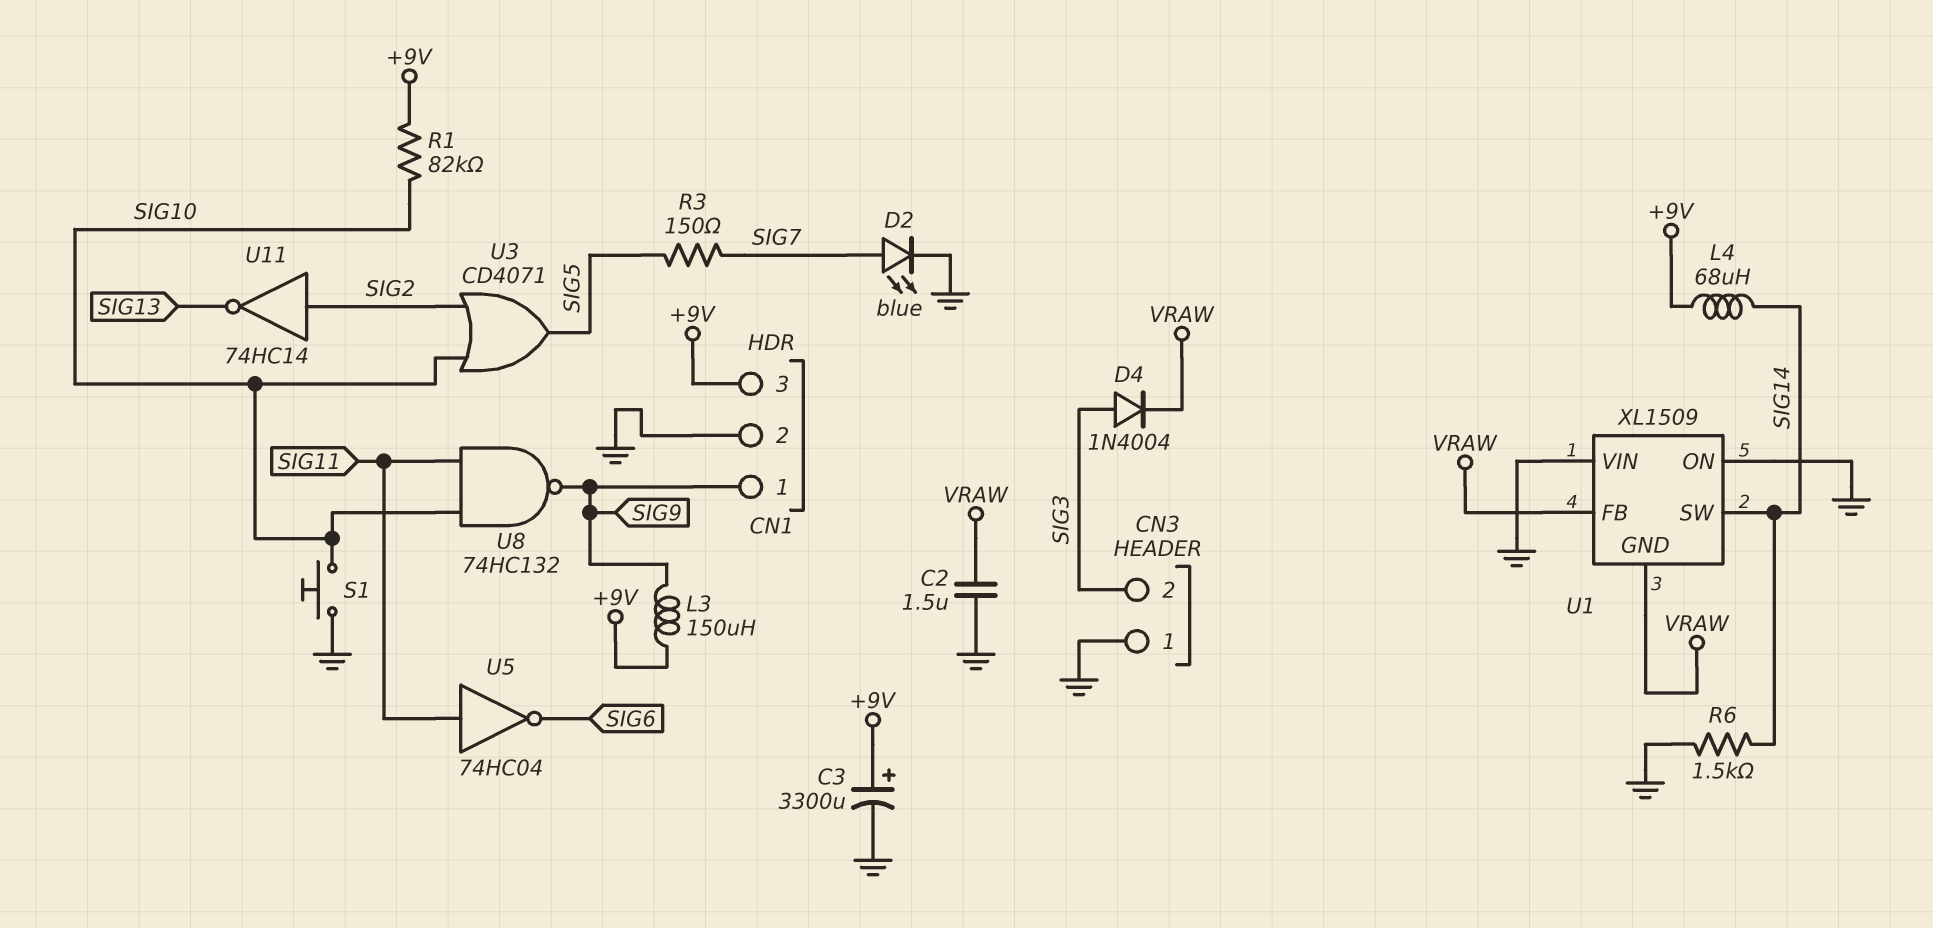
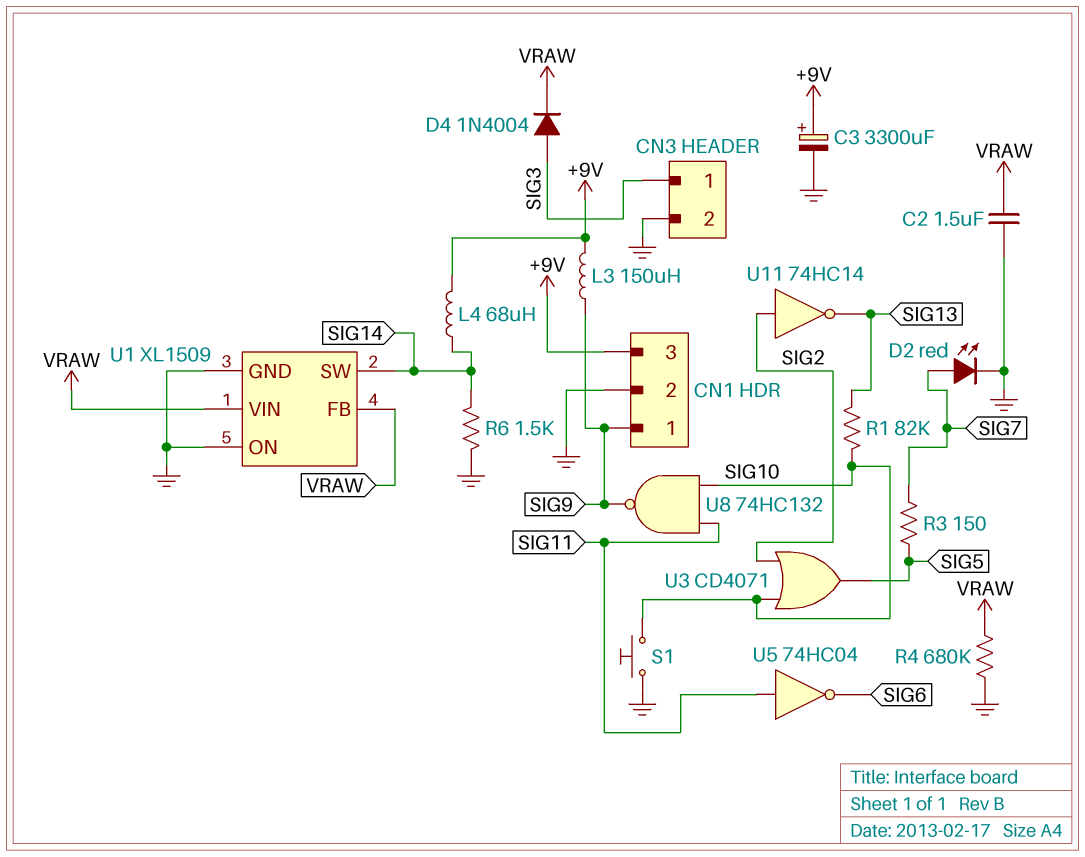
CN3 pin 1: GND -> SIG3
CN3 pin 2: SIG3 -> GND
D2: LED blue (A SIG7, K GND) -> LED red (A SIG7, K GND)
R1: 82k (+9V, SIG10) -> 82k (SIG10, SIG13)
R4: none -> 680k (GND, VRAW)
U1 pin GND: VRAW -> GND
U1 pin VIN: GND -> VRAW

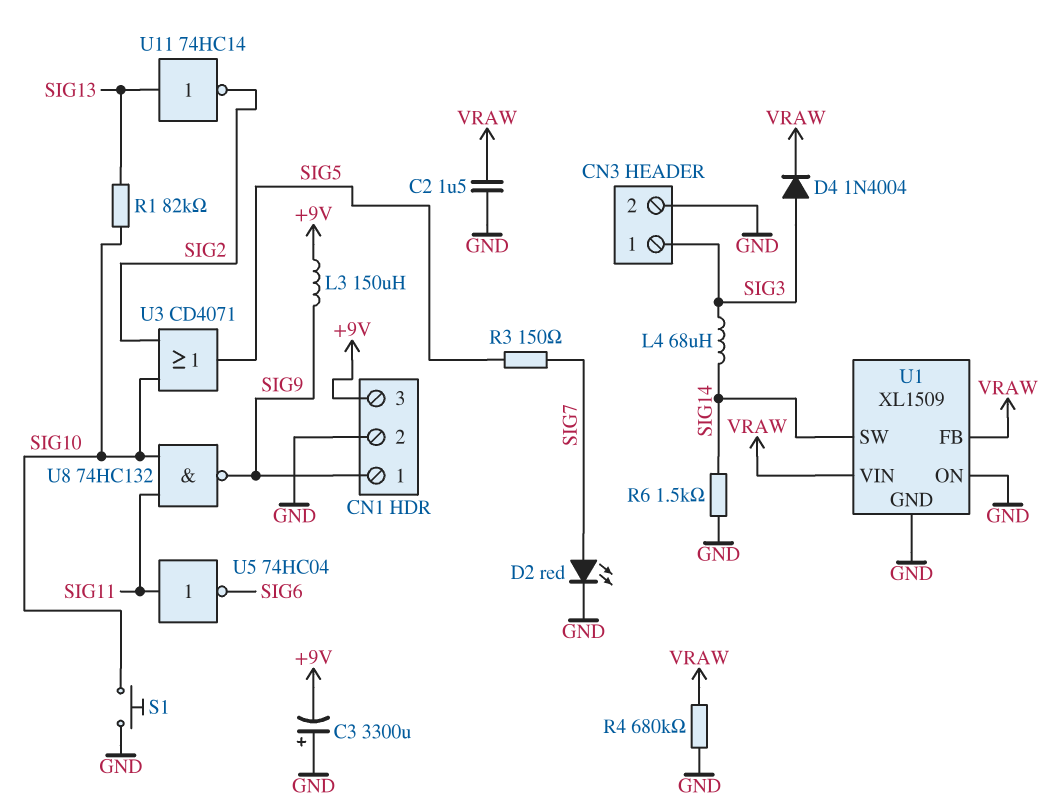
C3: 3300uF (plus +9V, minus GND) -> 3300uF (plus GND, minus +9V)
L4: 68uH (+9V, SIG14) -> 68uH (SIG3, SIG14)
U11: NOT 74HC14 (in SIG2, out SIG13) -> NOT 74HC14 (in SIG13, out SIG2)

